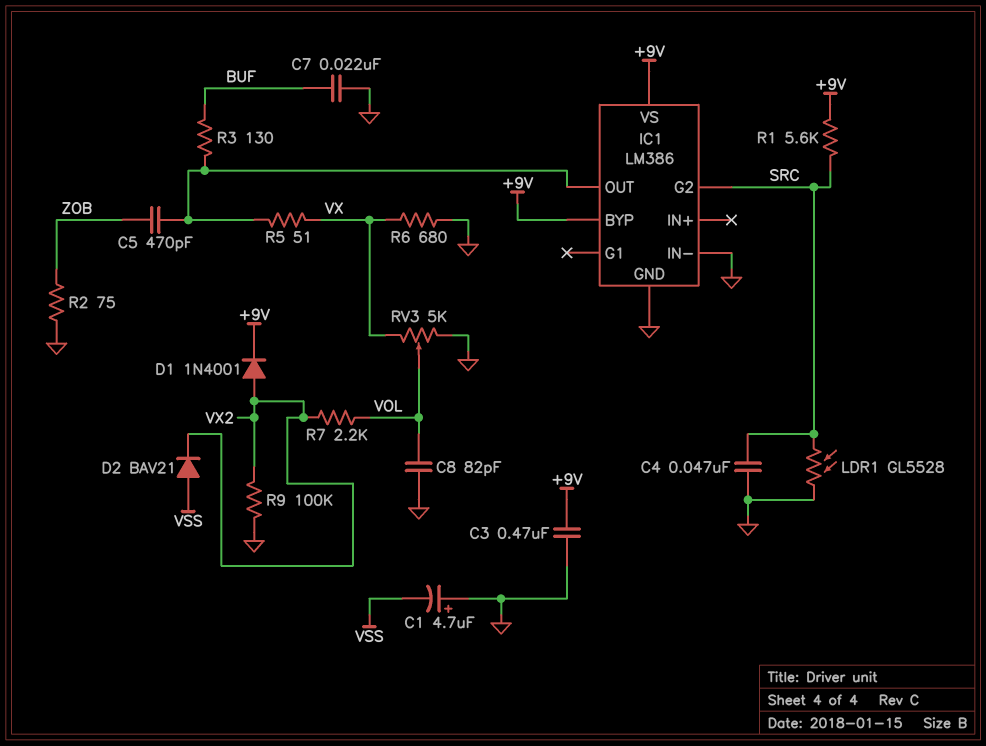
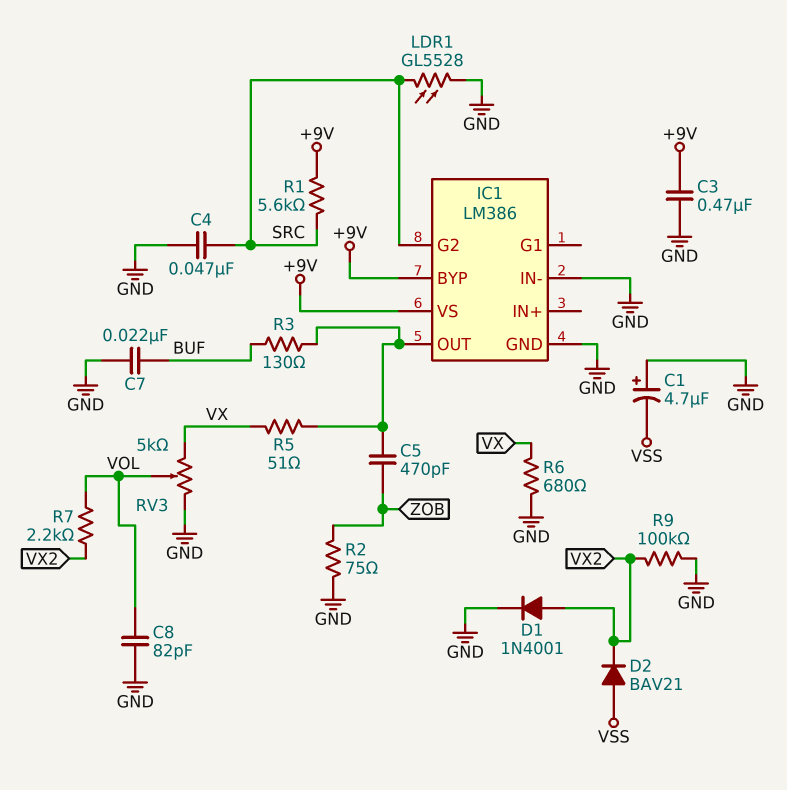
D1: diode 1N4001 (A VX2, K +9V) -> diode 1N4001 (A VX2, K GND)

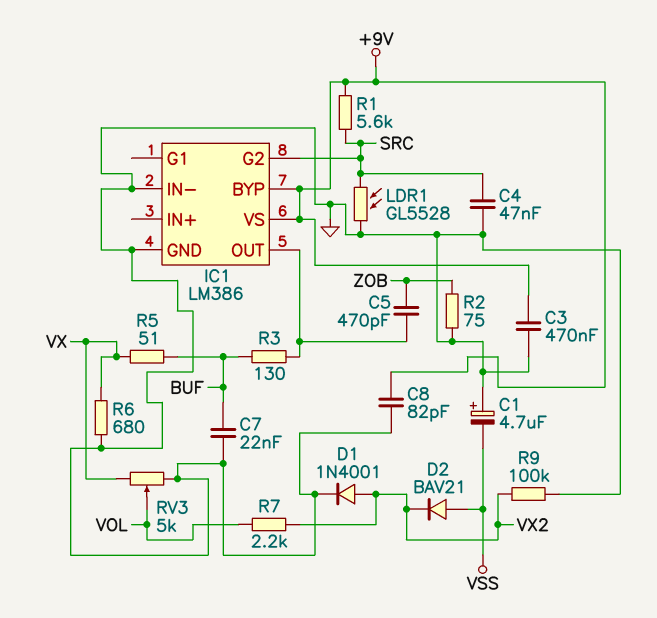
C8: 82pF (GND, VOL) -> 82pF (+9V, GND)
R5: 51 (IC1/OUT, VX) -> 51 (BUF, VX)

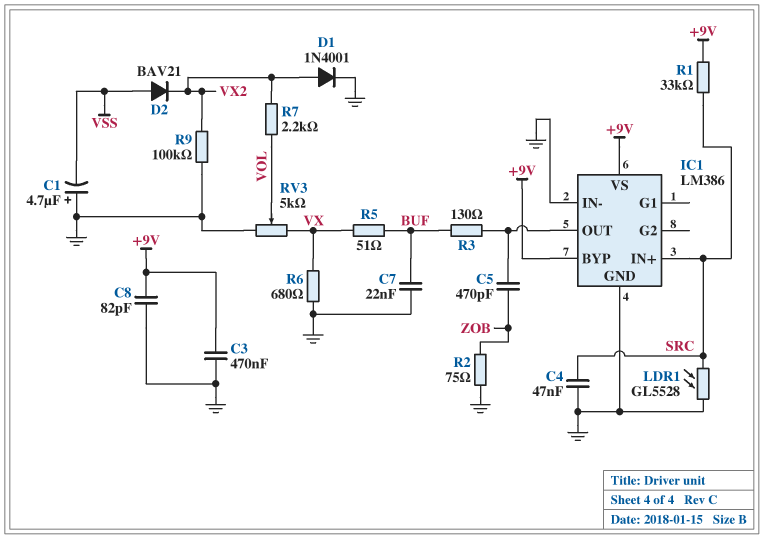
IC1 pin G2: SRC -> none
IC1 pin IN+: none -> SRC
R1: 5.6k (+9V, SRC) -> 33k (+9V, SRC)

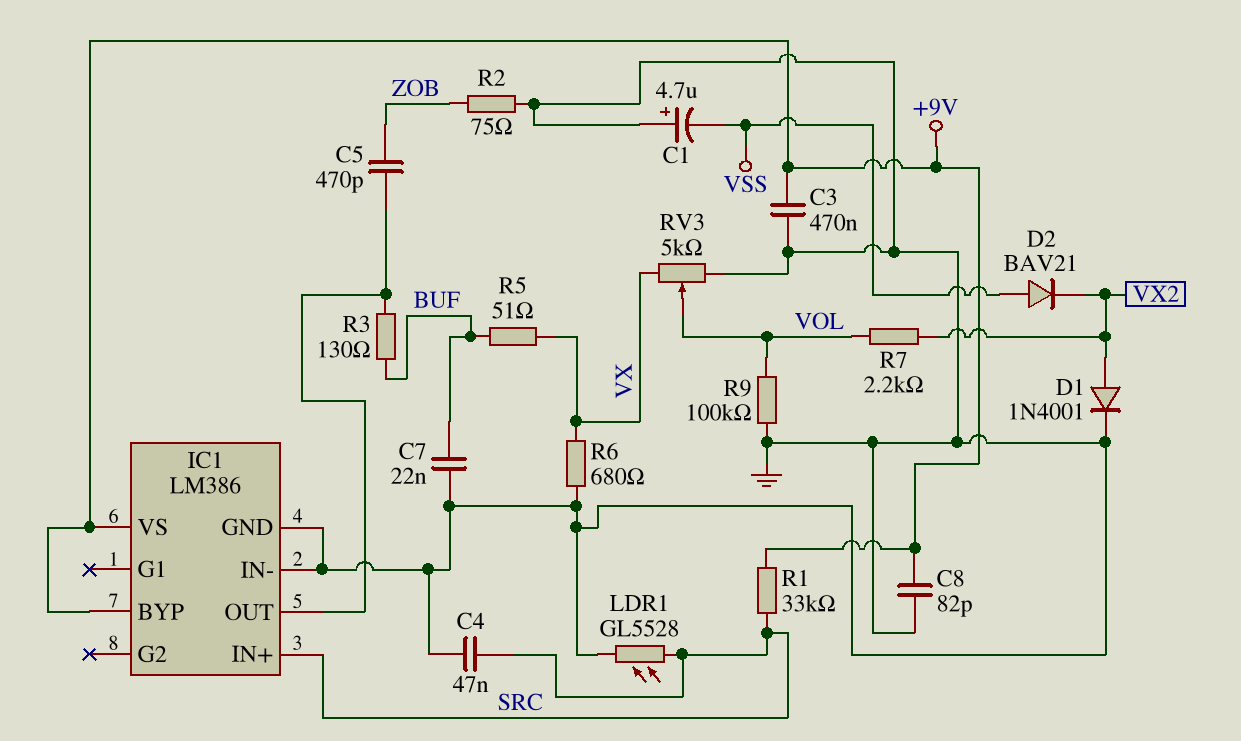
R9: 100k (GND, VX2) -> 100k (GND, VOL)

